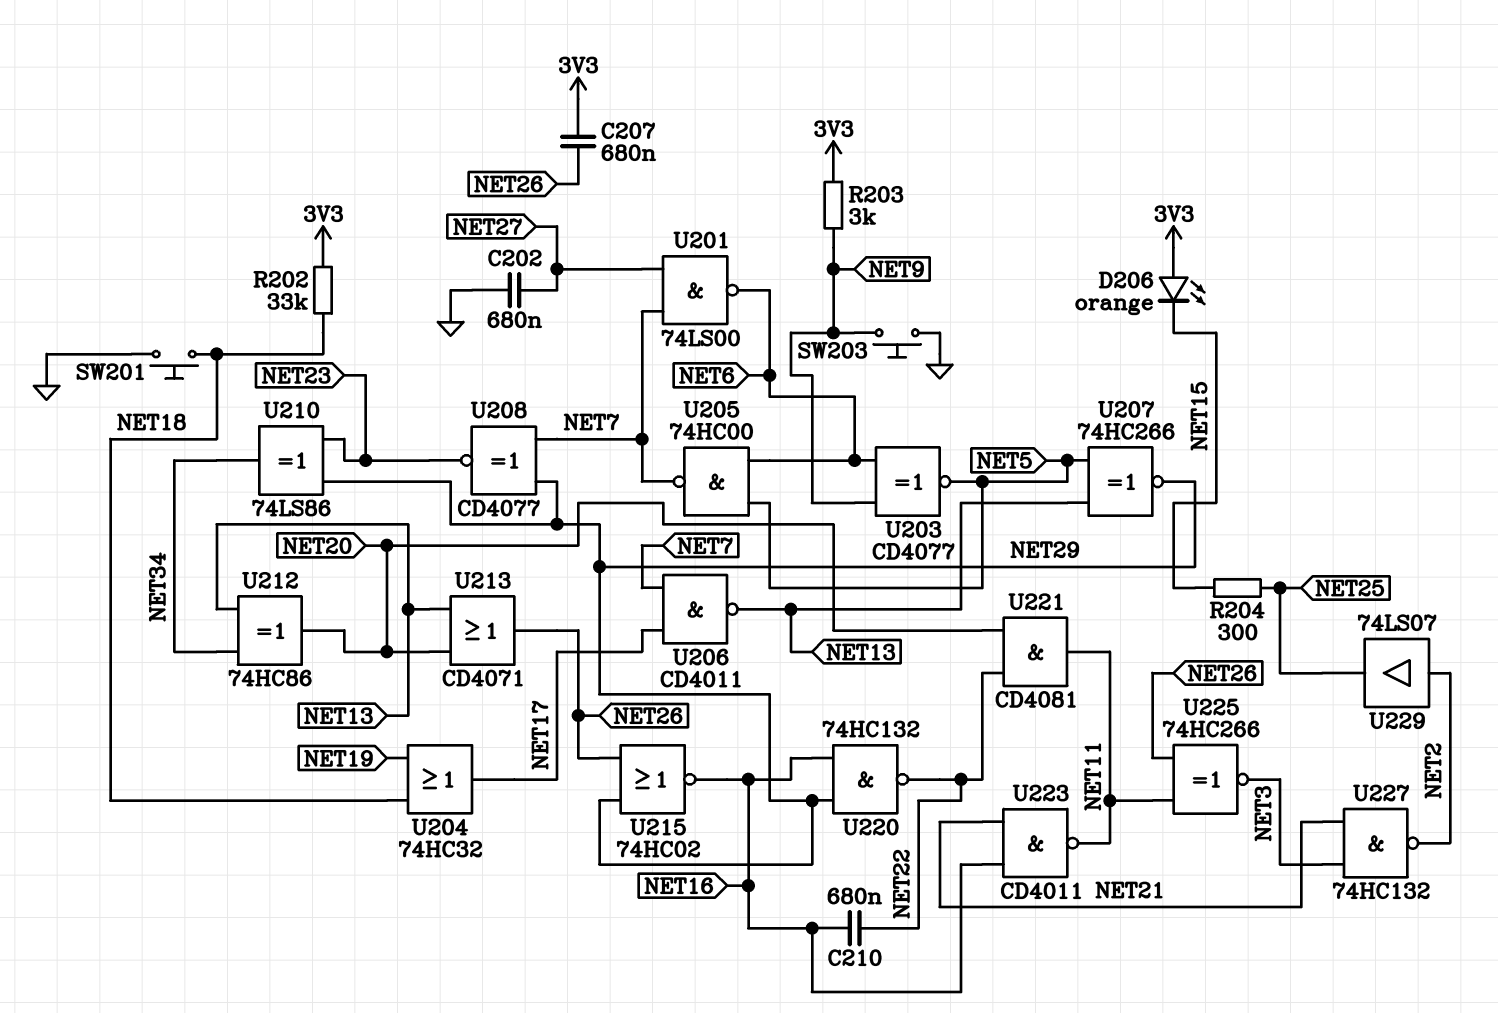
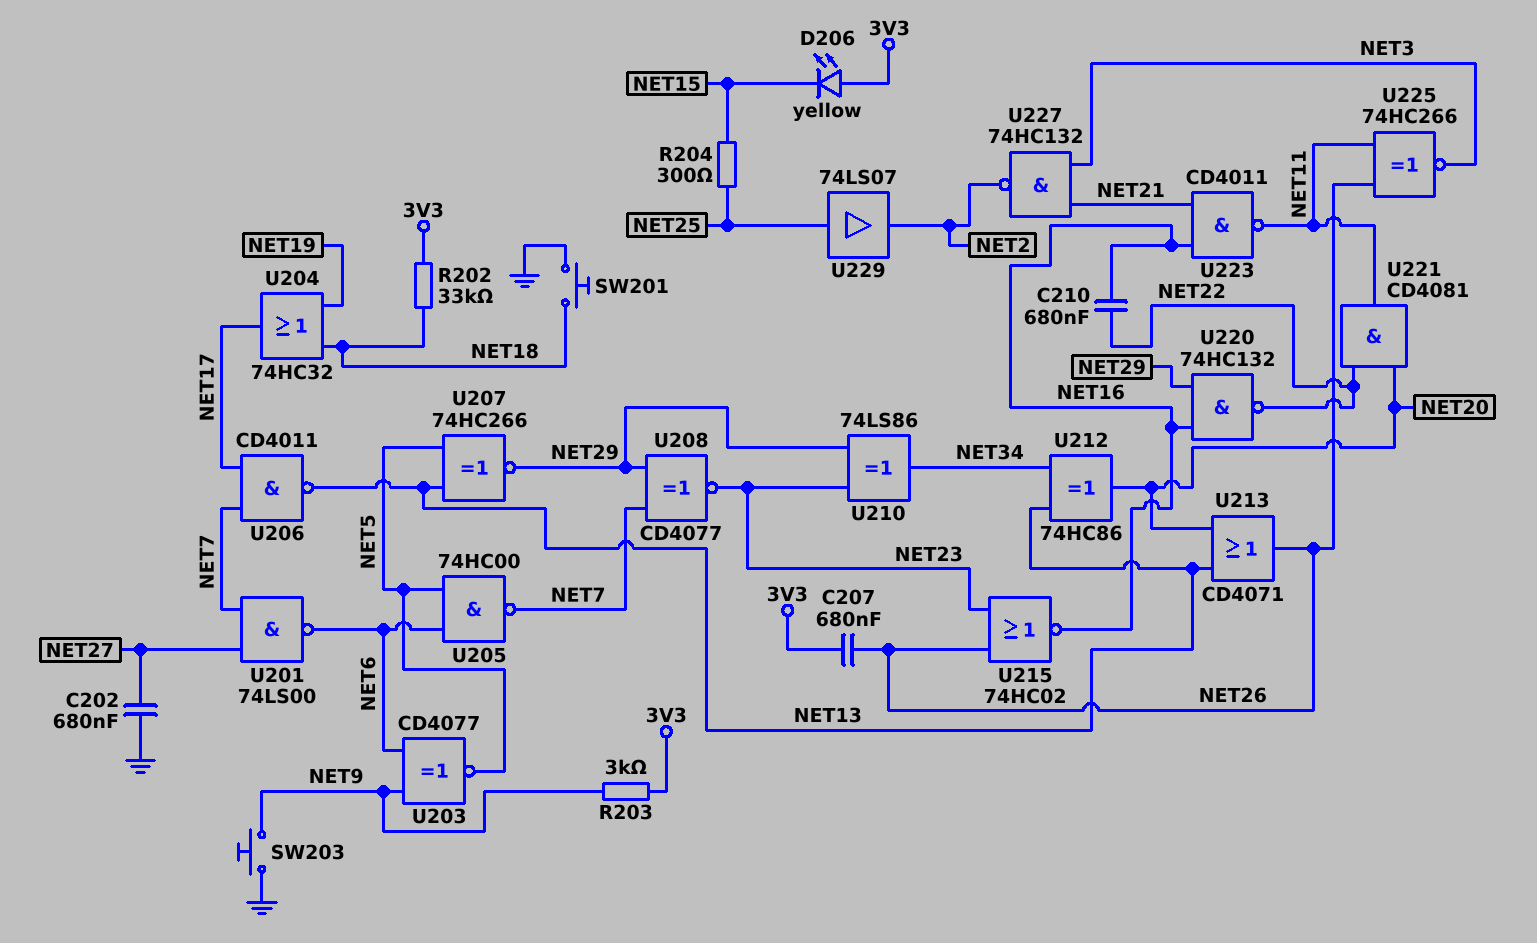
D206: LED orange (A 3V3, K NET15) -> LED yellow (A 3V3, K NET15)
U215: NOR 74HC02 (in NET26, in NET29, out NET16) -> NOR 74HC02 (in NET23, in NET26, out NET16)
U229: buffer 74LS07 (in NET2, out NET25) -> buffer 74LS07 (in NET25, out NET2)

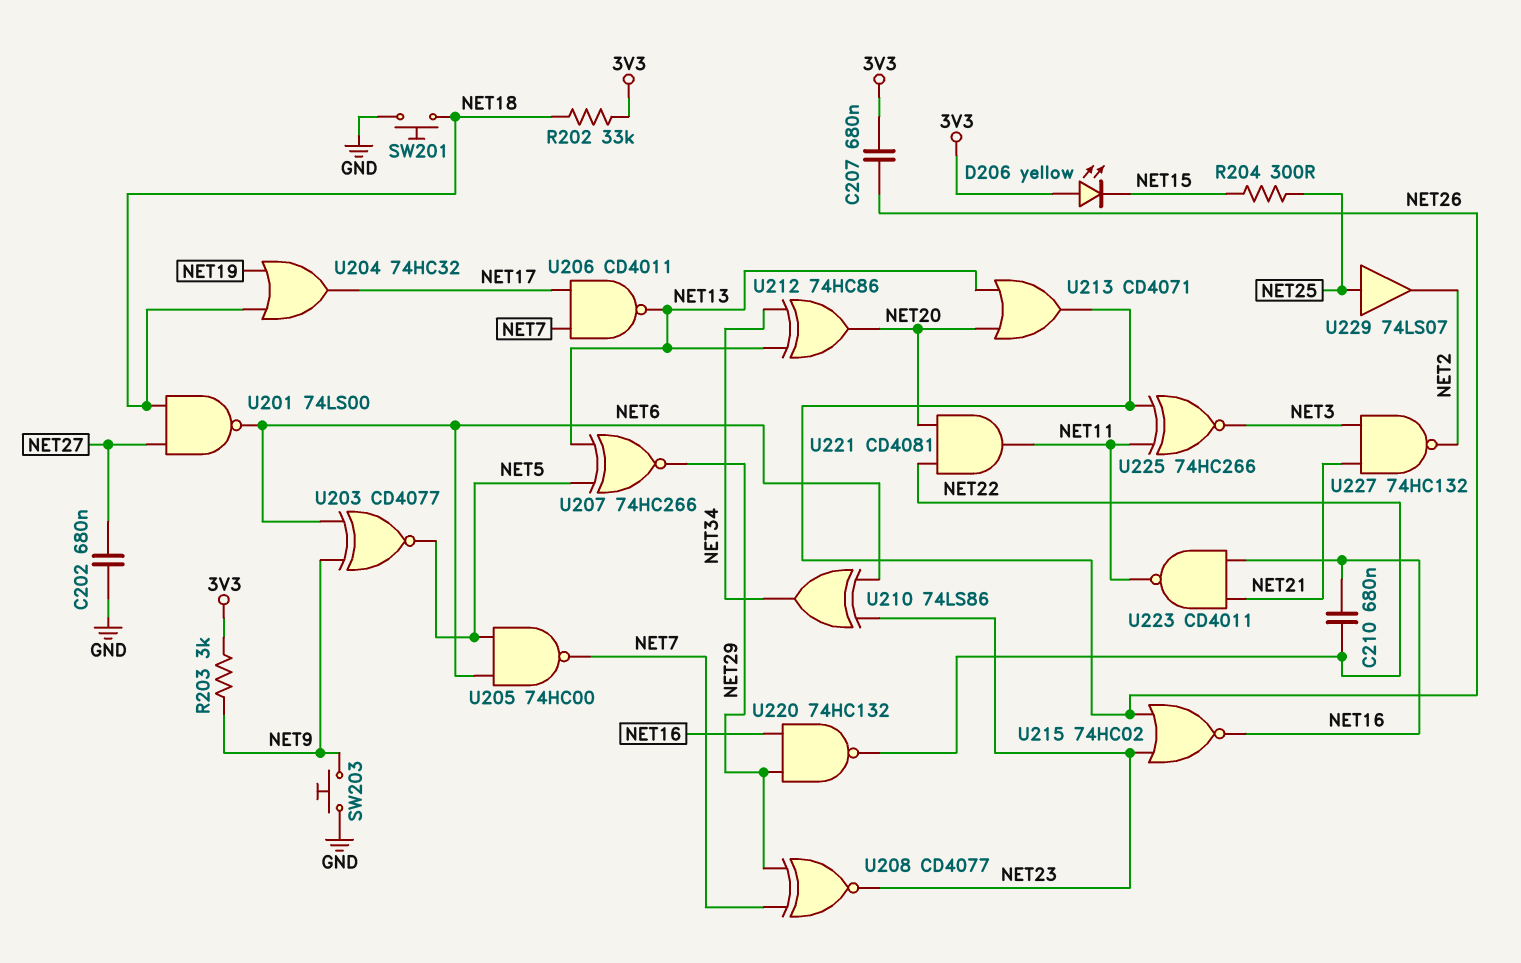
U201: NAND 74LS00 (in NET7, in NET27, out NET6) -> NAND 74LS00 (in NET18, in NET27, out NET6)
U210: XOR 74LS86 (in NET23, in NET29, out NET34) -> XOR 74LS86 (in NET6, in NET23, out NET34)

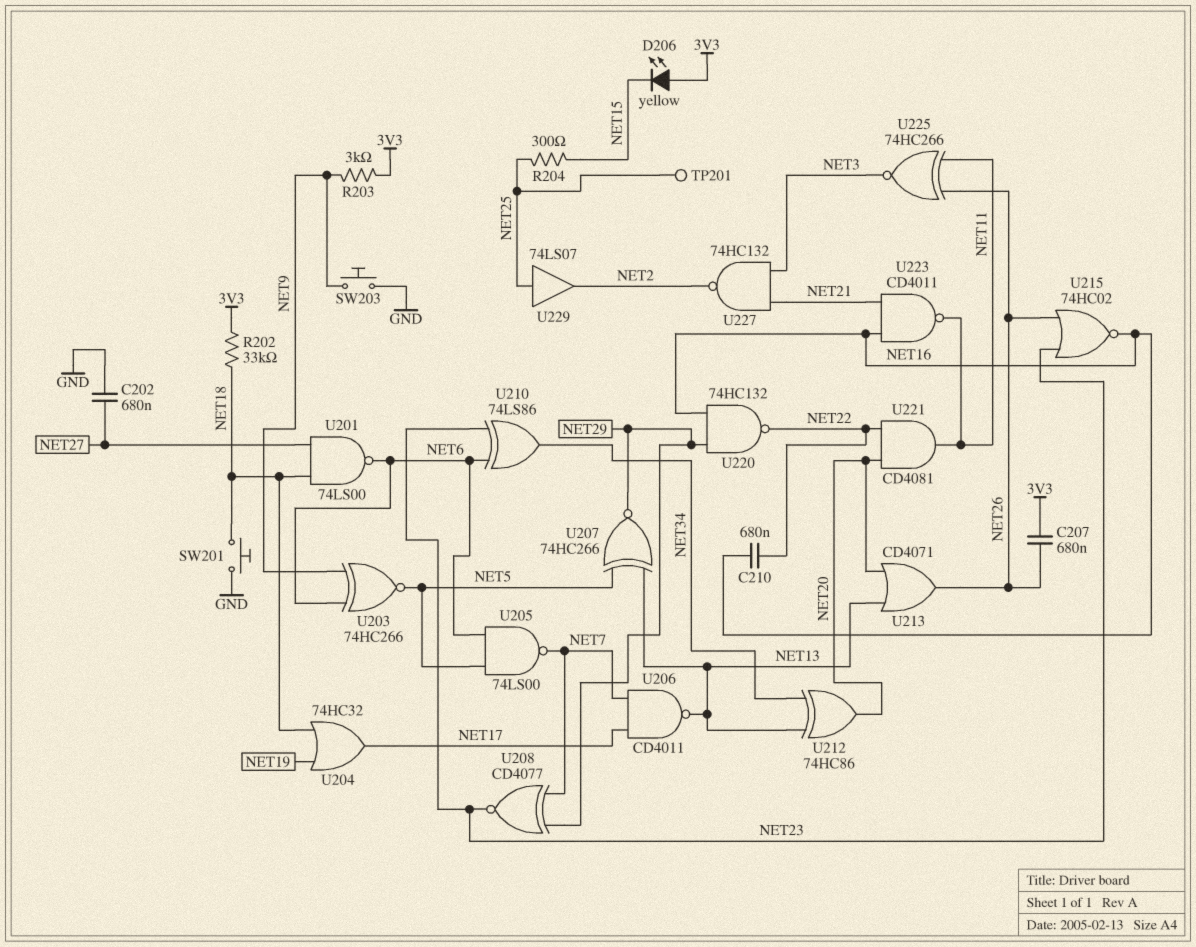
TP201: none -> test point (NET25)
U203: XNOR CD4077 (in NET6, in NET9, out NET5) -> XNOR 74HC266 (in NET6, in NET9, out NET5)
U205: NAND 74HC00 (in NET5, in NET6, out NET7) -> NAND 74LS00 (in NET5, in NET6, out NET7)

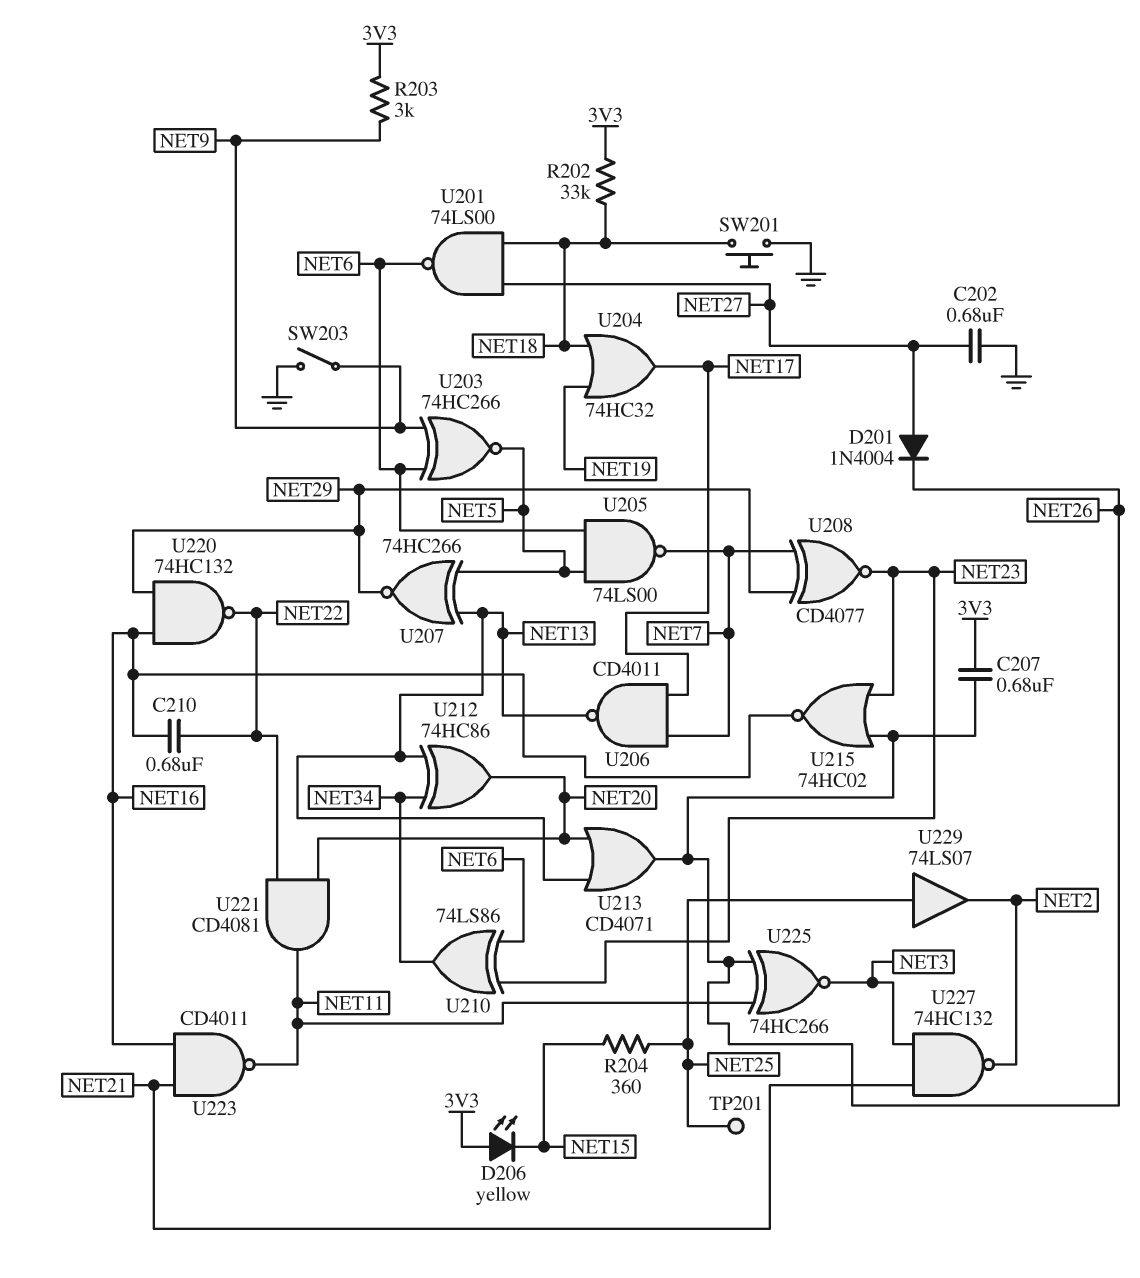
D201: none -> diode 1N4004 (A NET27, K NET26)
R204: 300 (NET15, NET25) -> 360 (NET15, NET25)
SW203: button (GND, NET9) -> switch (GND, NET9)

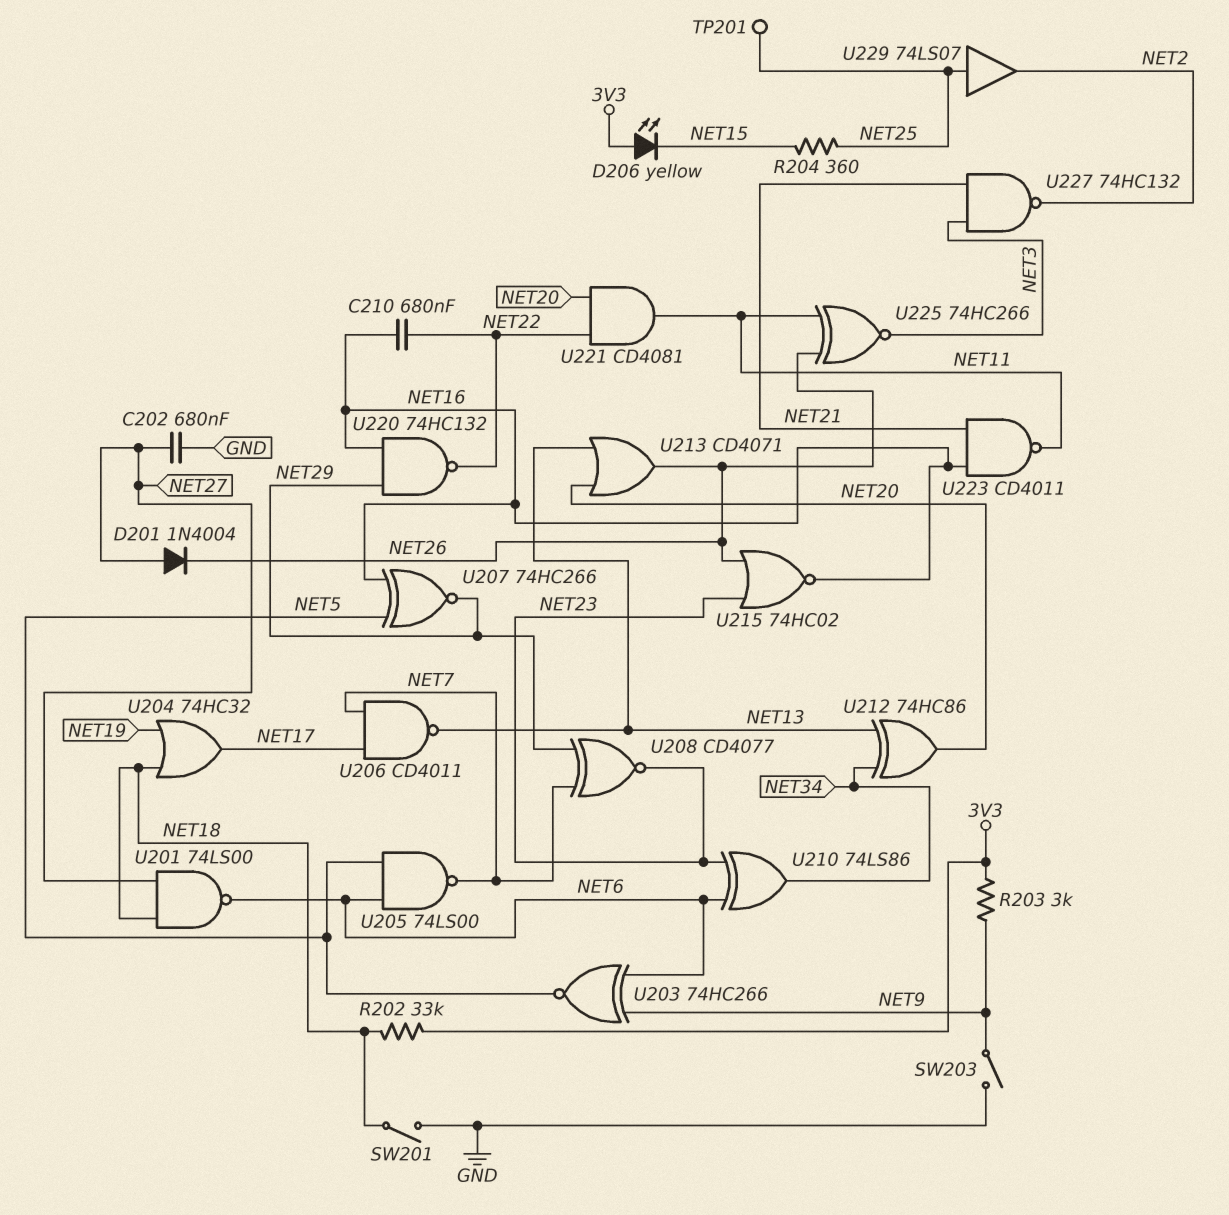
C207: 680nF (3V3, NET26) -> none
SW201: button (GND, NET18) -> switch (GND, NET18)
U207: XNOR 74HC266 (in NET5, in NET13, out NET29) -> XNOR 74HC266 (in NET5, in NET16, out NET29)

